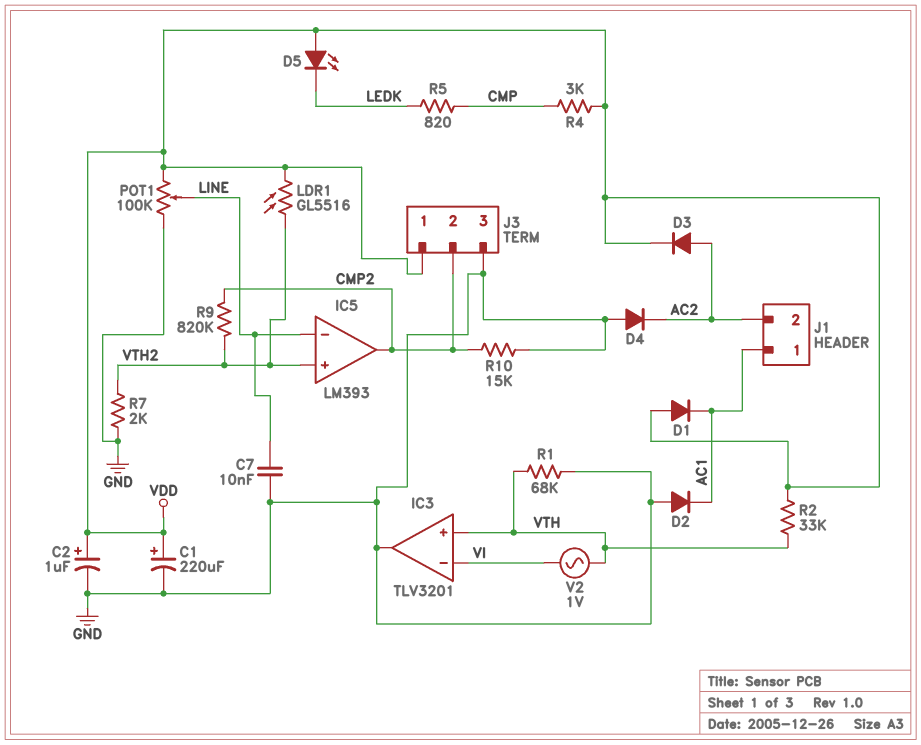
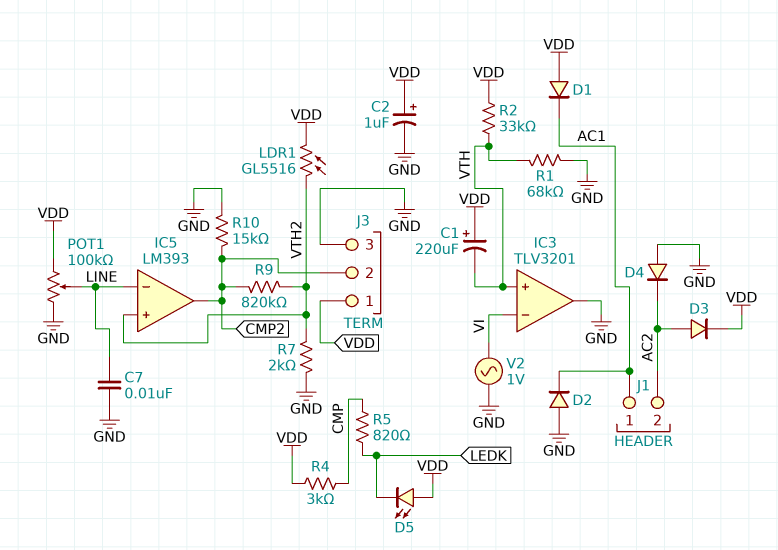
C1: 220uF (plus VDD, minus GND) -> 220uF (plus VDD, minus VTH)
V2: AC 1V (VI, VTH) -> AC 1V (GND, VI)

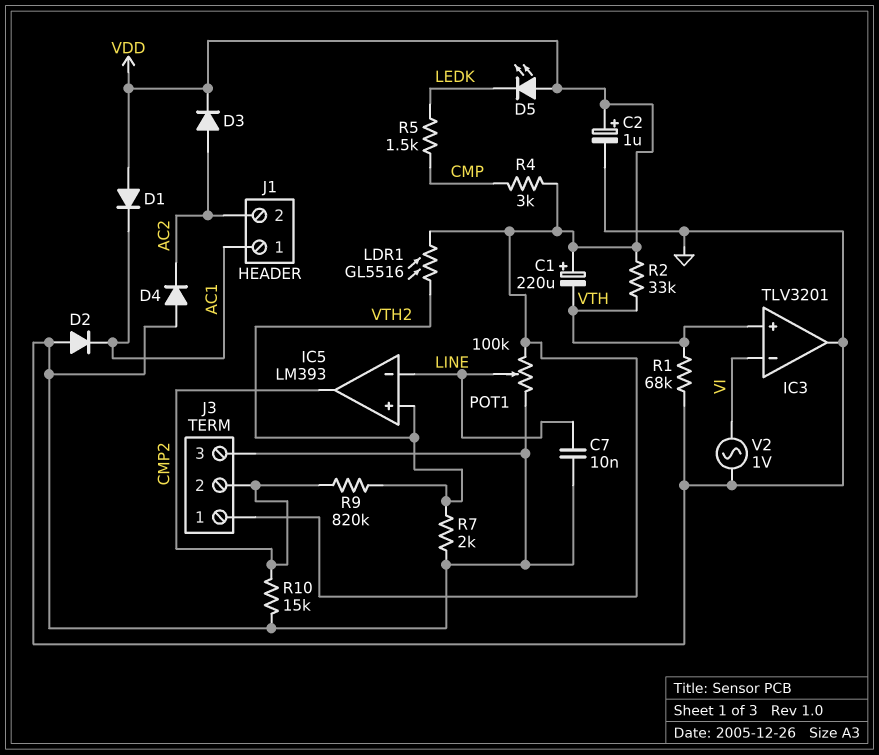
R5: 820 (CMP, LEDK) -> 1.5k (CMP, LEDK)

